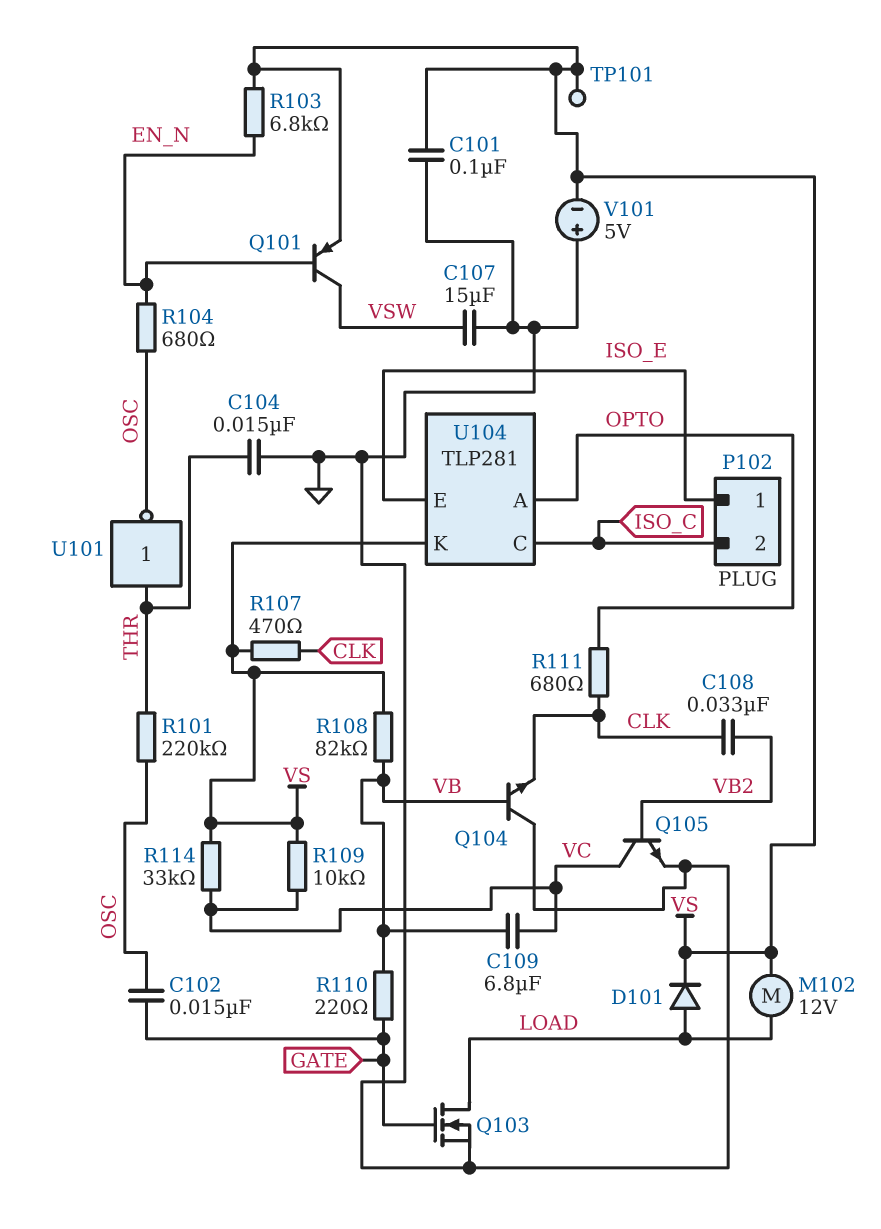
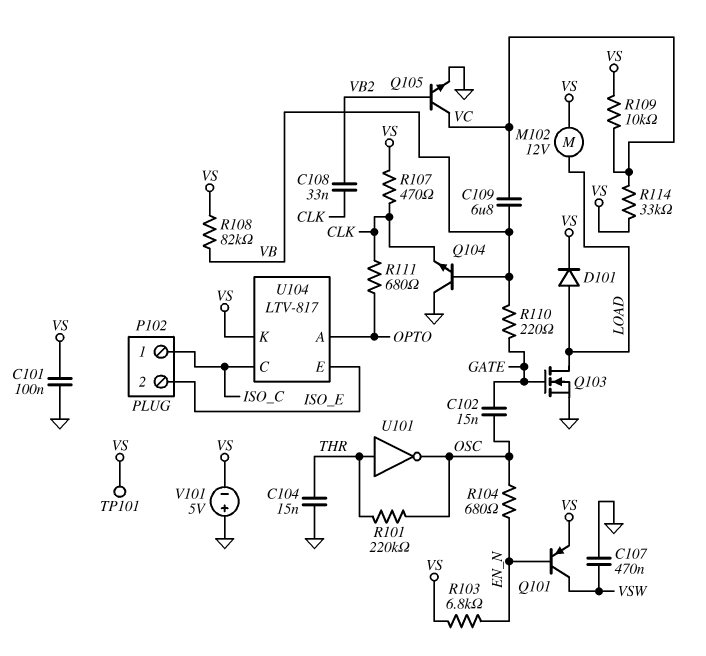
C107: 15uF (GND, VSW) -> 470nF (GND, VSW)
P102 pin 1: ISO_E -> ISO_C
P102 pin 2: ISO_C -> ISO_E
U104: TLP281 -> LTV-817

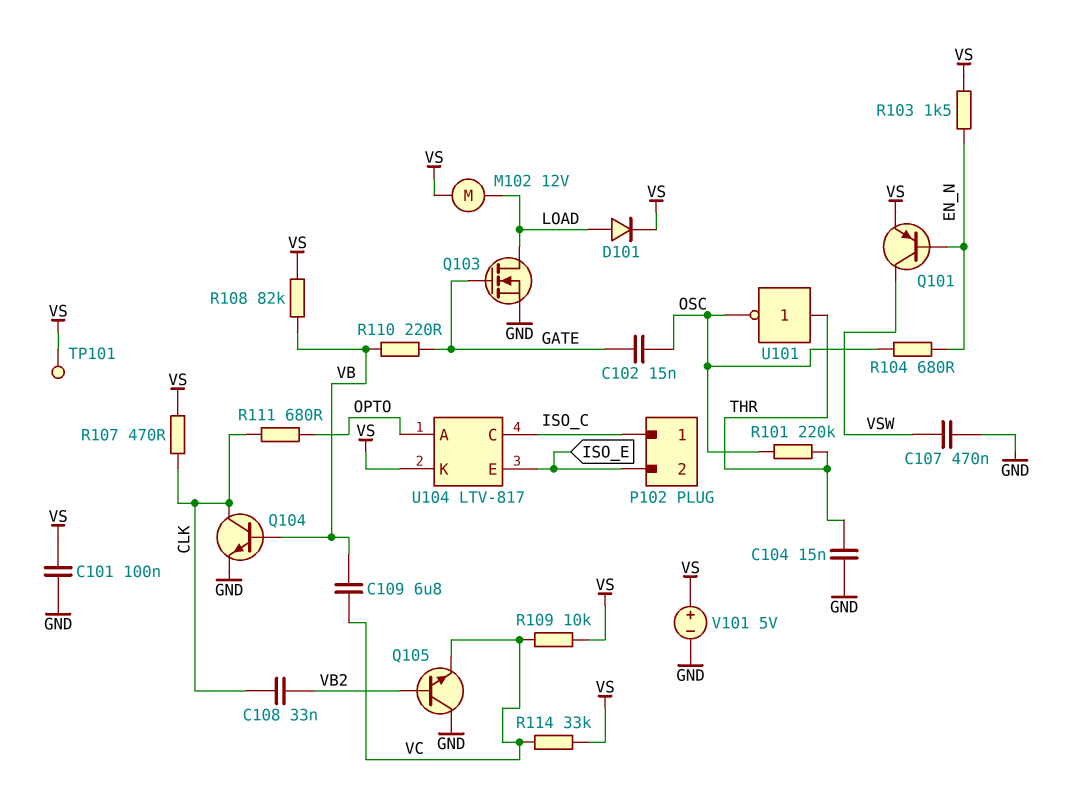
Q104: NPN (B VB, C GND, E CLK) -> NPN (B VB, C CLK, E GND)
Q105: NPN (B VB2, C VC, E GND) -> NPN (B VB2, C GND, E VC)
R103: 6.8k (EN_N, VS) -> 1.5k (EN_N, VS)
V101: 5V (plus GND, minus VS) -> 5V (plus VS, minus GND)

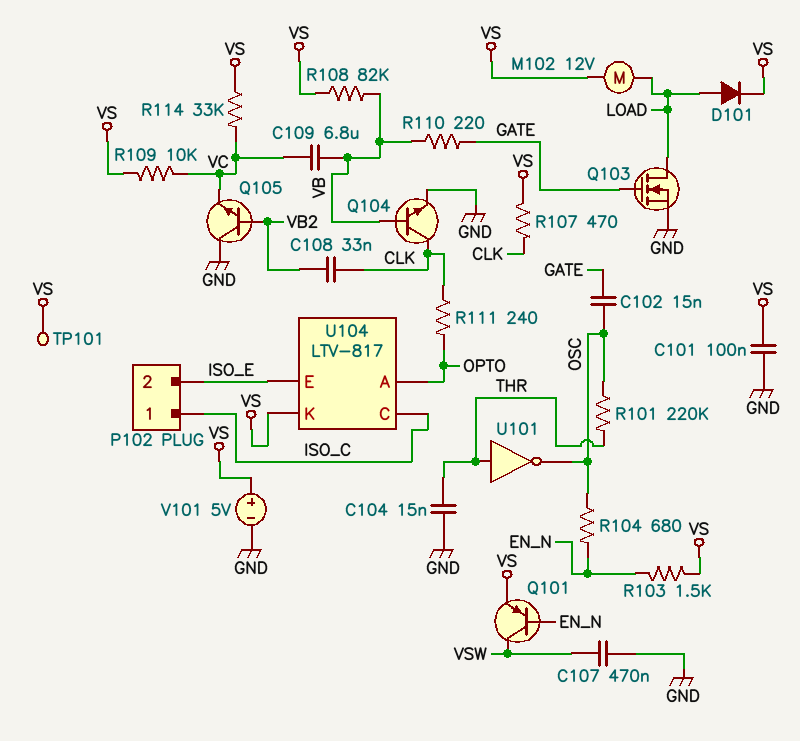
R111: 680 (CLK, OPTO) -> 240 (CLK, OPTO)

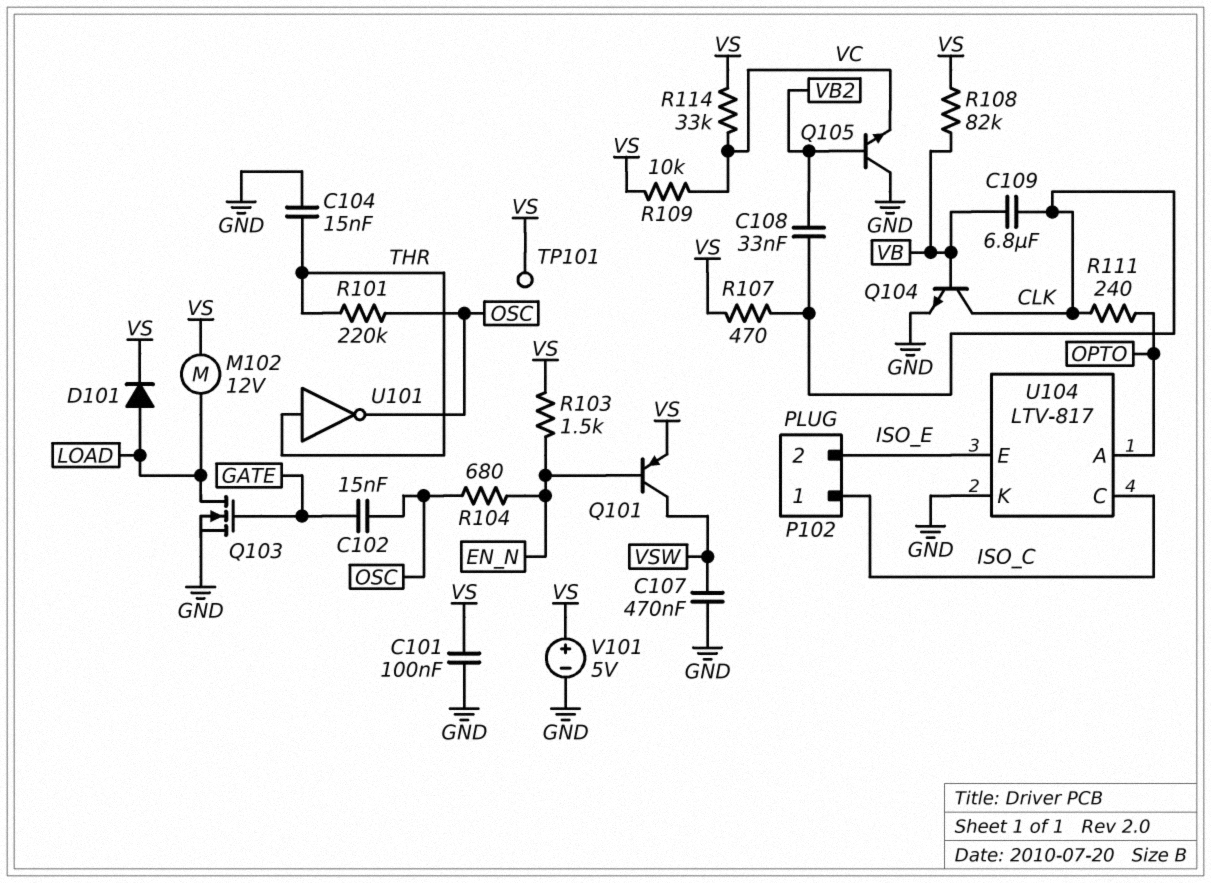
C109: 6.8uF (VB, VC) -> 6.8uF (CLK, VB)
R110: 220 (GATE, VB) -> none
U104 pin K: VS -> GND

